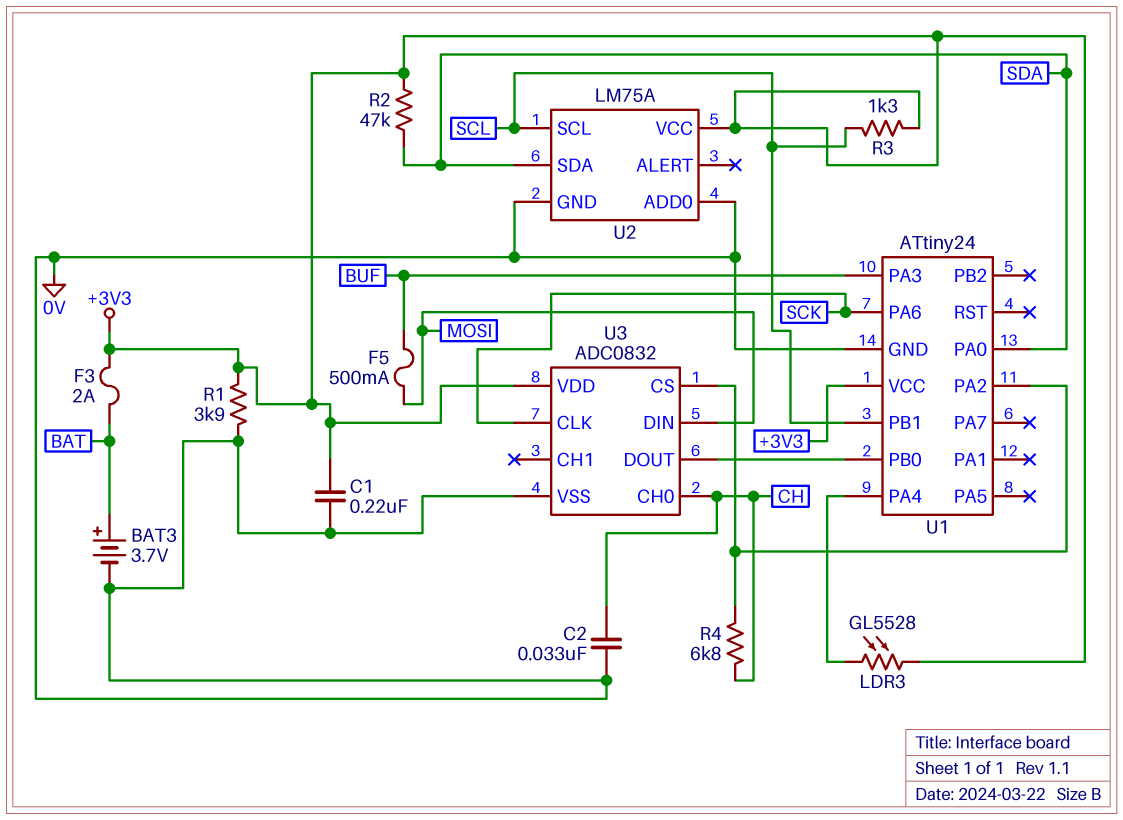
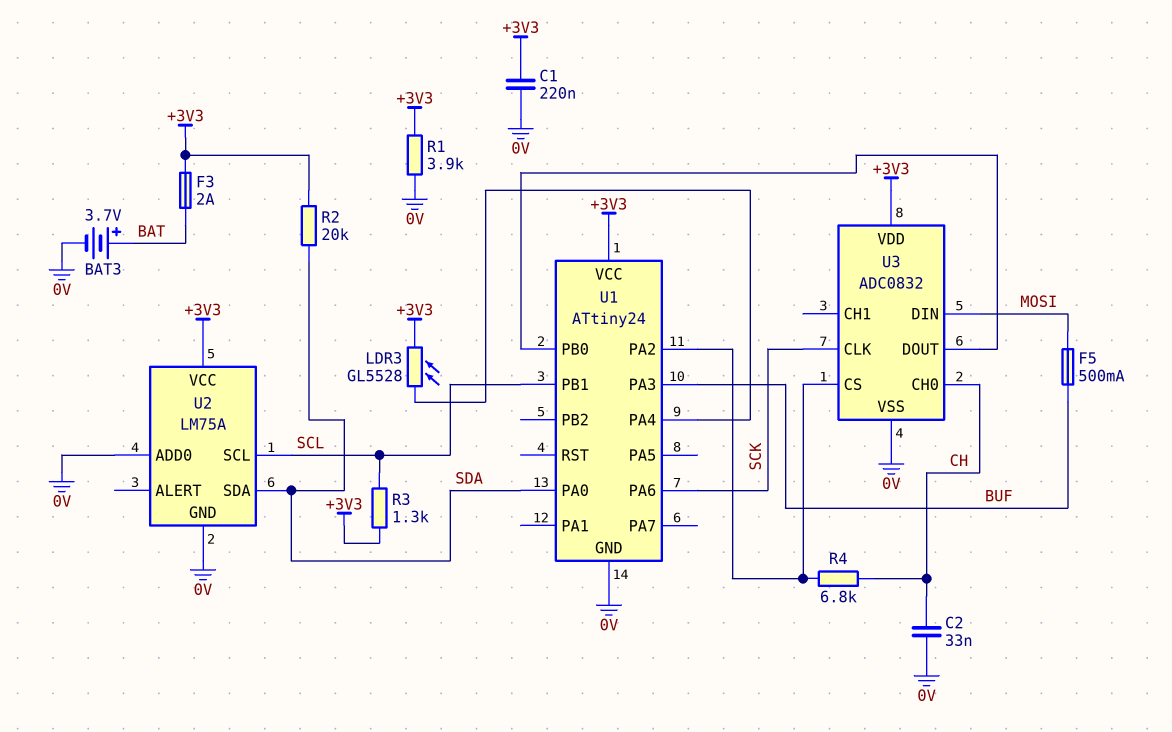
R2: 47k (+3V3, SDA) -> 20k (+3V3, SDA)

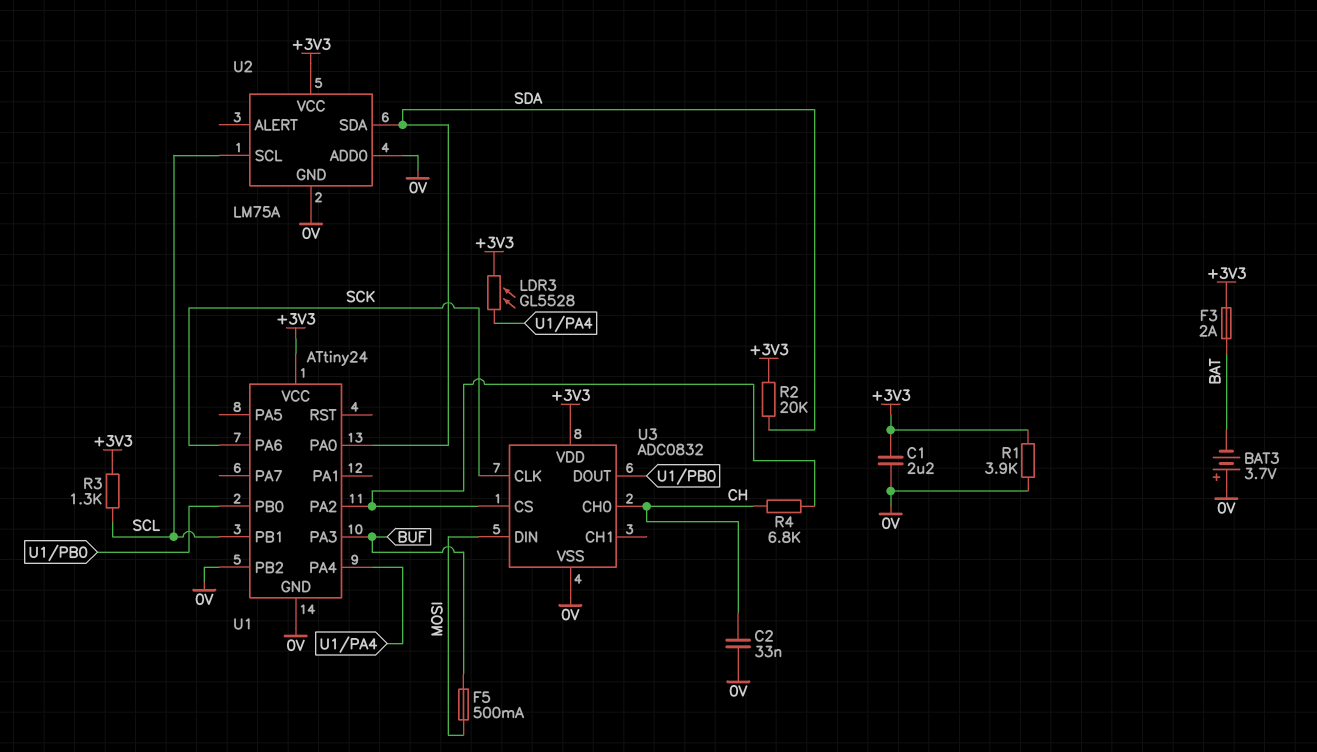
BAT3: 3.7V (plus BAT, minus 0V) -> 3.7V (plus 0V, minus BAT)
C1: 220nF (+3V3, 0V) -> 2.2uF (+3V3, 0V)
U1 pin PB2: none -> 0V

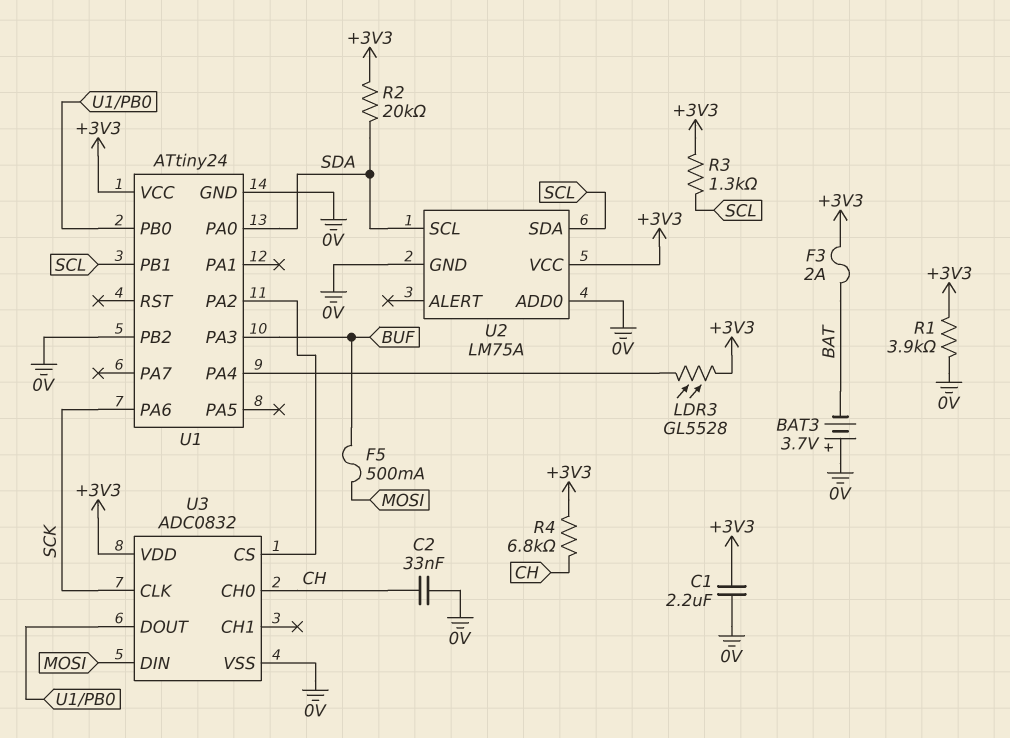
R4: 6.8k (CH, U1/PA2) -> 6.8k (+3V3, CH)
U2 pin SCL: SCL -> SDA
U2 pin SDA: SDA -> SCL

